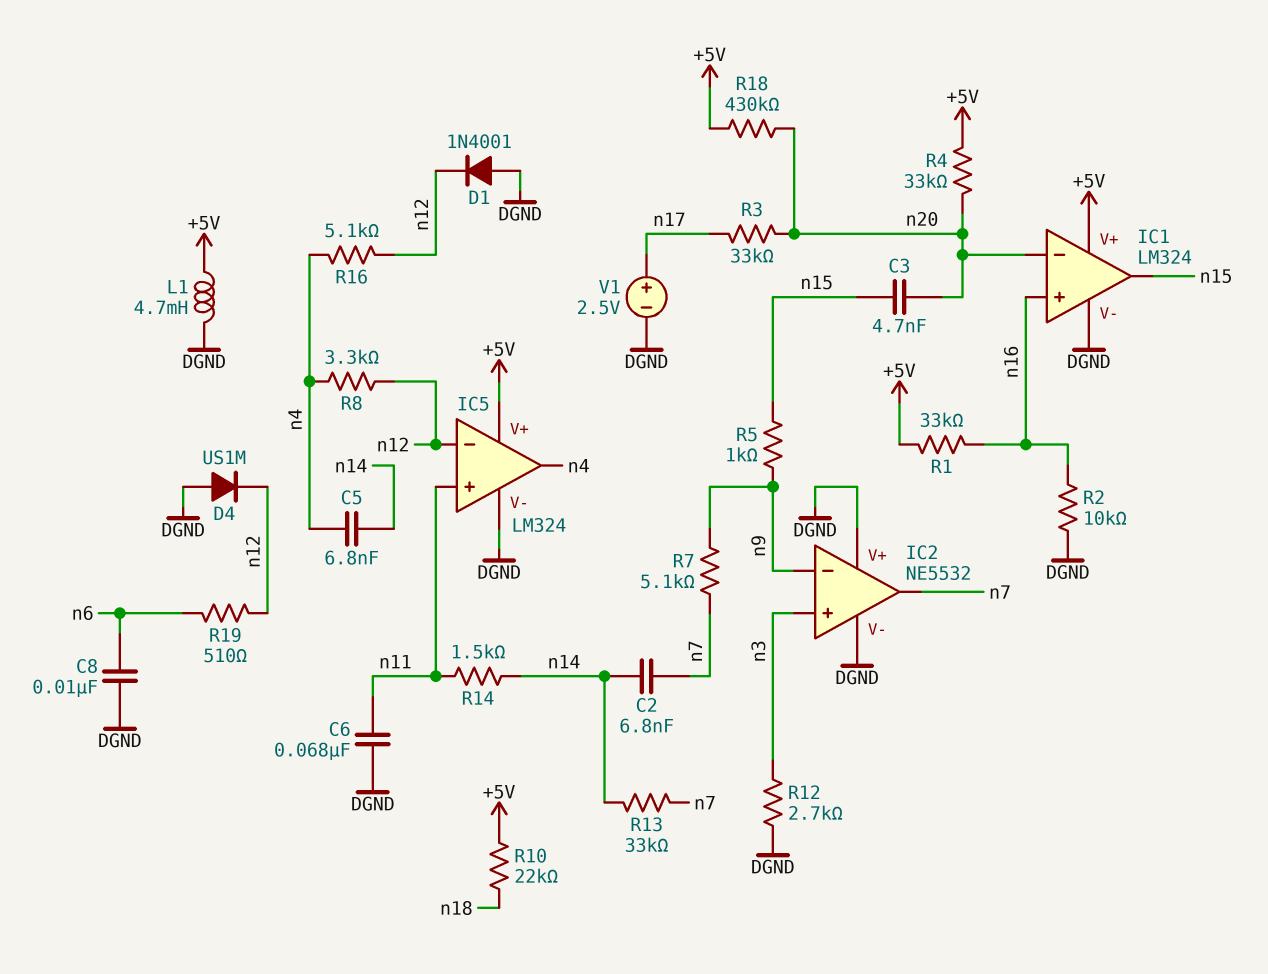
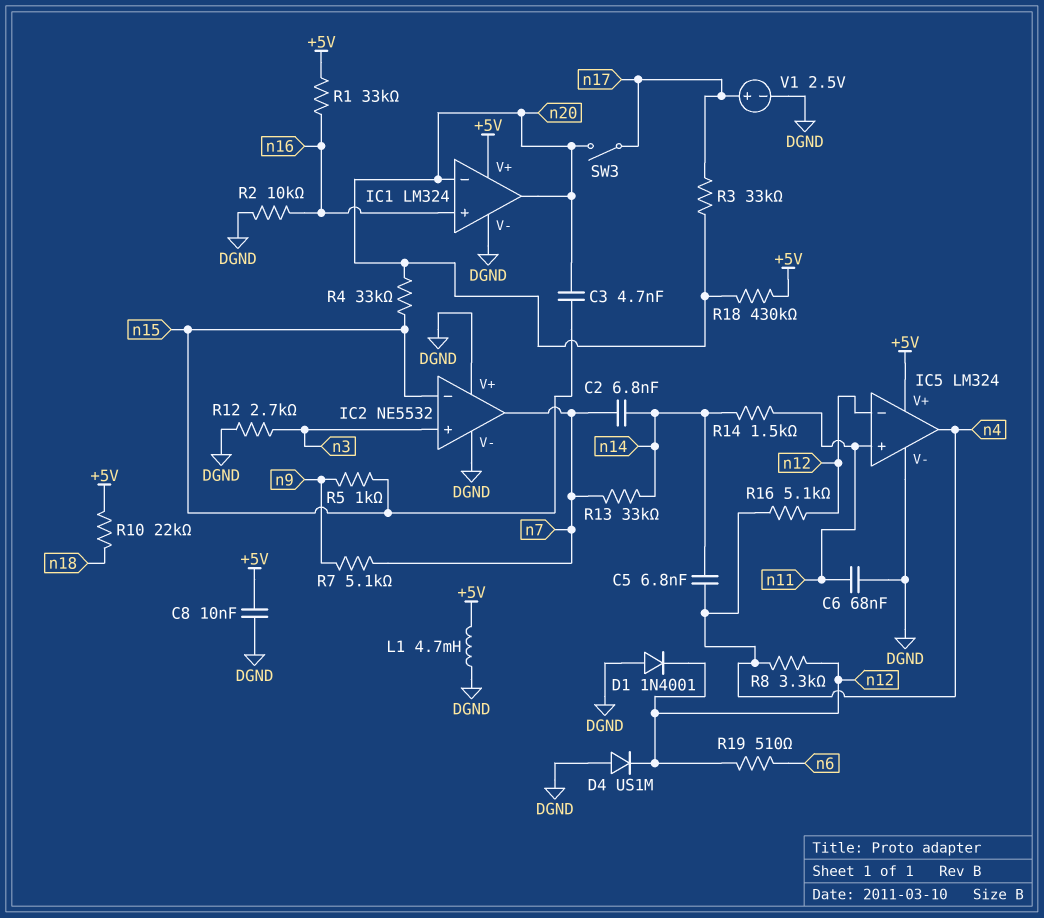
C8: 10nF (DGND, n6) -> 10nF (+5V, DGND)
IC1 pin out: n15 -> n20
IC2 pin in-: n9 -> n15
R4: 33k (+5V, n20) -> 33k (n15, n20)
SW3: none -> switch (n17, n20)

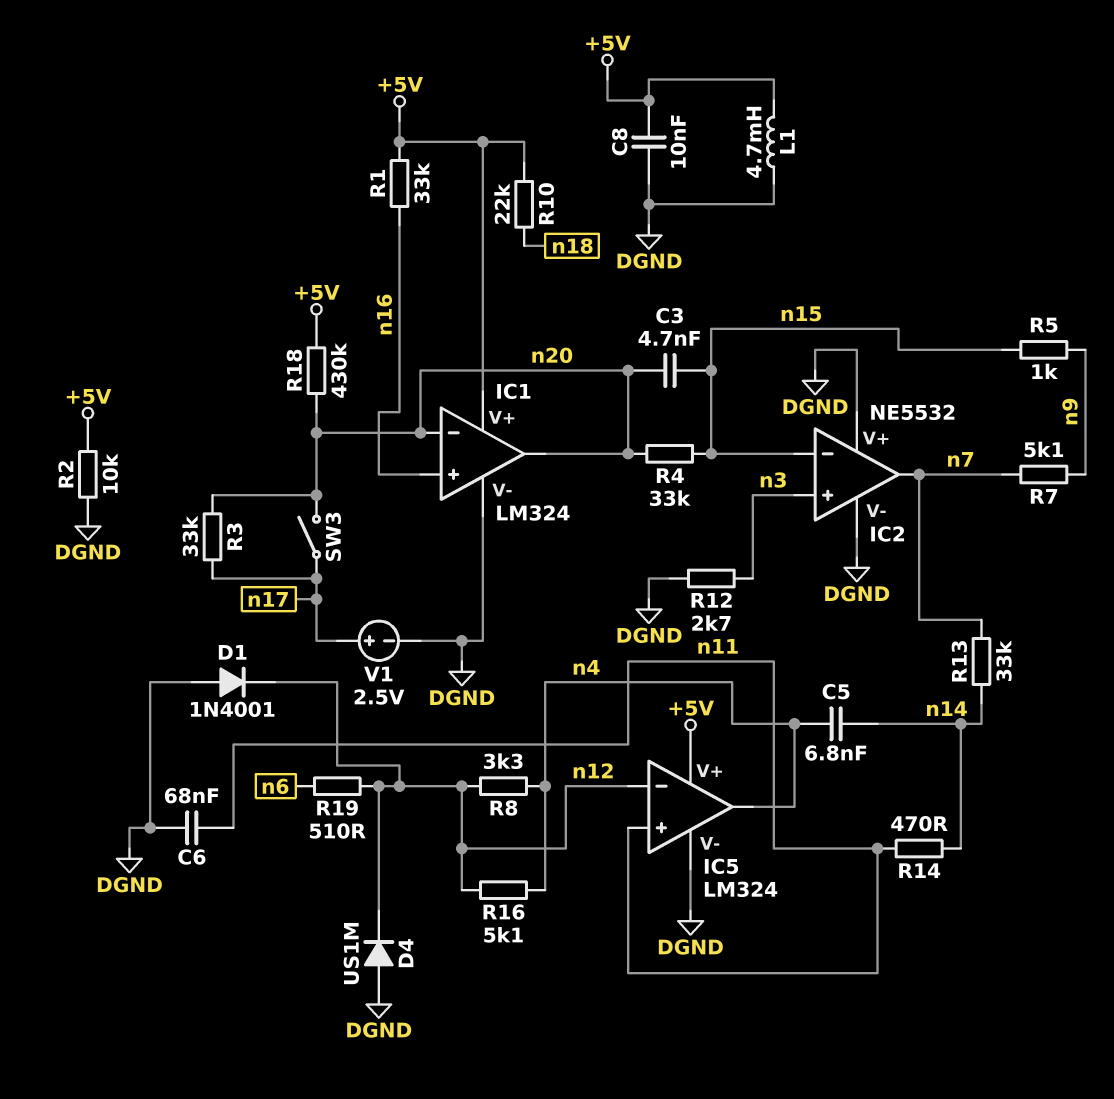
C2: 6.8nF (n7, n14) -> none
R2: 10k (DGND, n16) -> 10k (+5V, DGND)
R14: 1.5k (n11, n14) -> 470 (n11, n14)

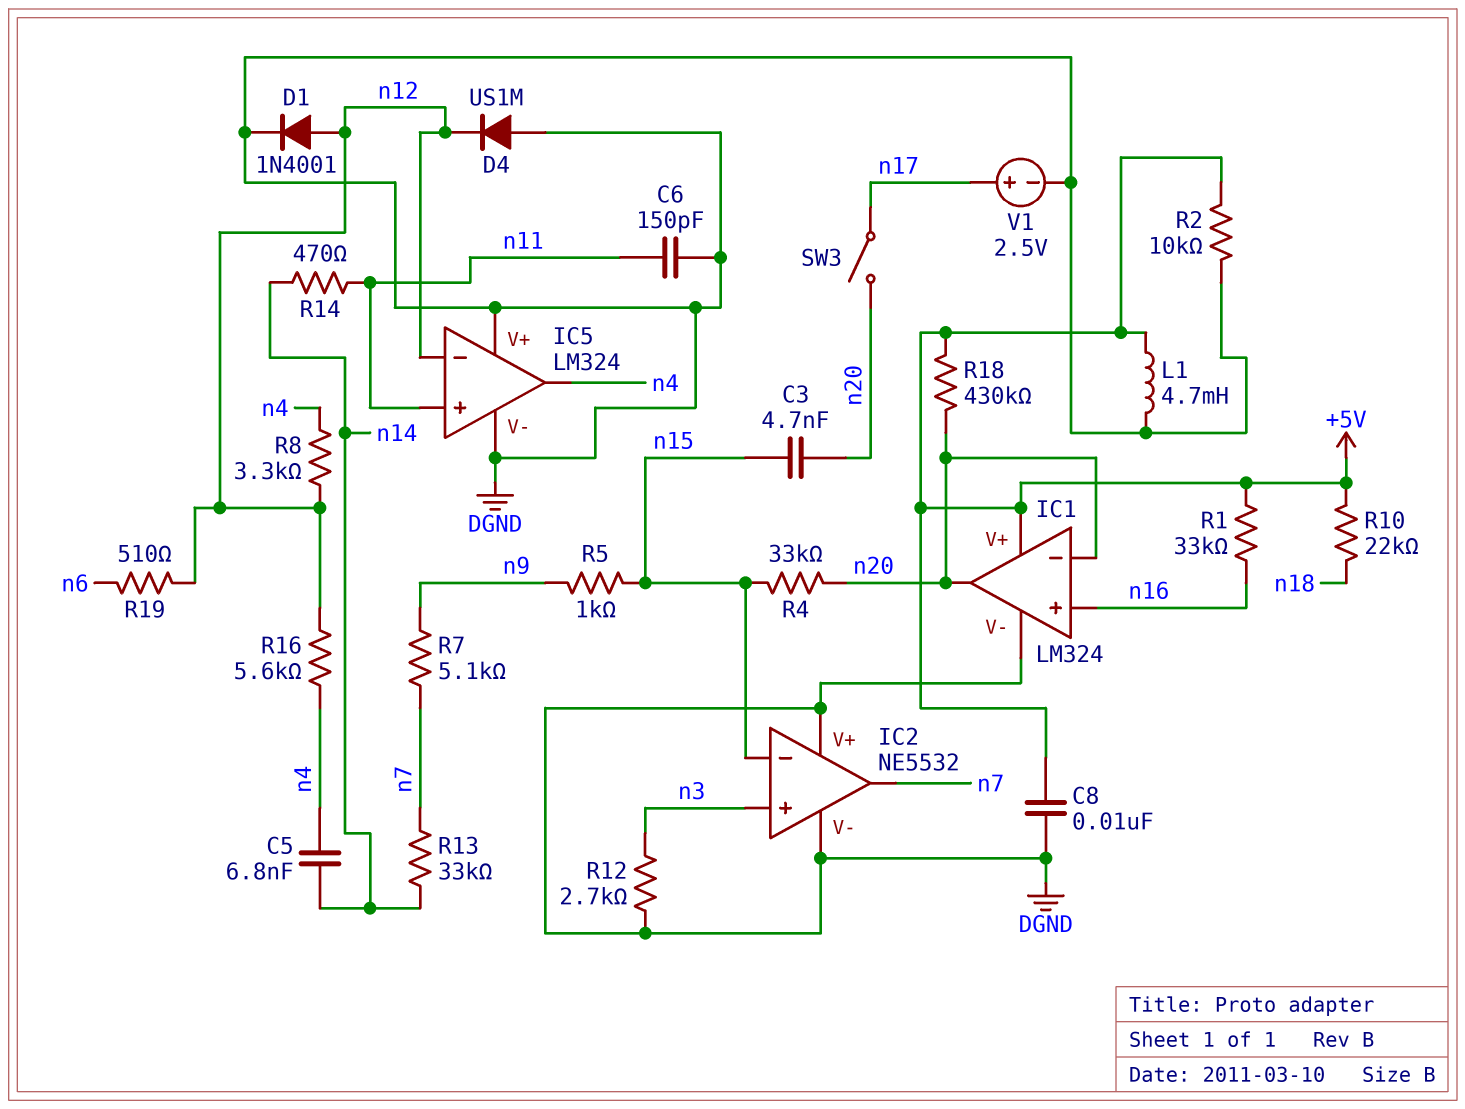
C6: 68nF (DGND, n11) -> 150pF (DGND, n11)
D1: diode 1N4001 (A DGND, K n12) -> diode 1N4001 (A n12, K DGND)
IC5 pin V+: +5V -> DGND
R3: 33k (n17, n20) -> none
R16: 5.1k (n4, n12) -> 5.6k (n4, n12)

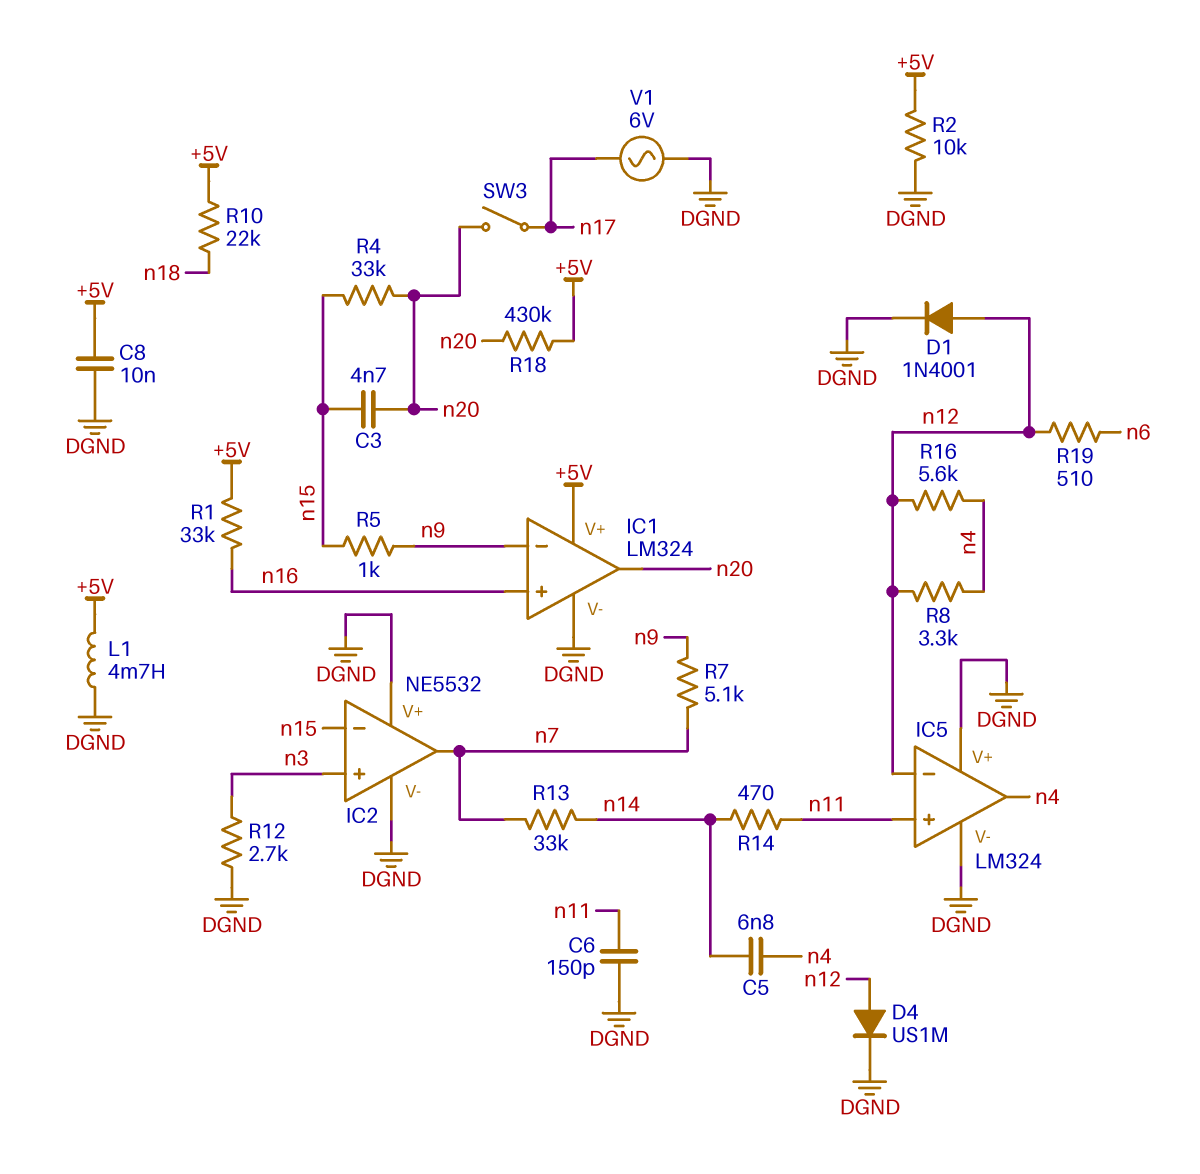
D4: diode US1M (A DGND, K n12) -> diode US1M (A n12, K DGND)
IC1 pin in-: n20 -> n9
V1: 2.5V (plus n17, minus DGND) -> AC 6V (DGND, n17)

